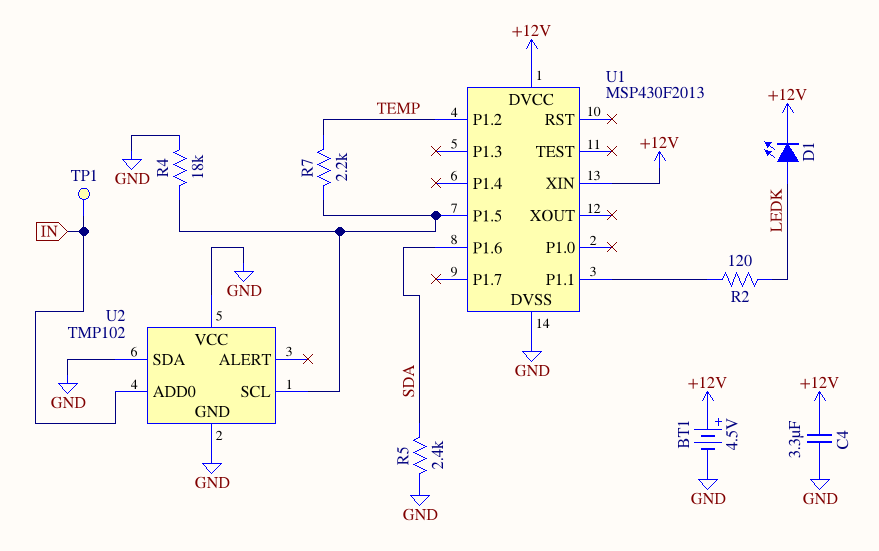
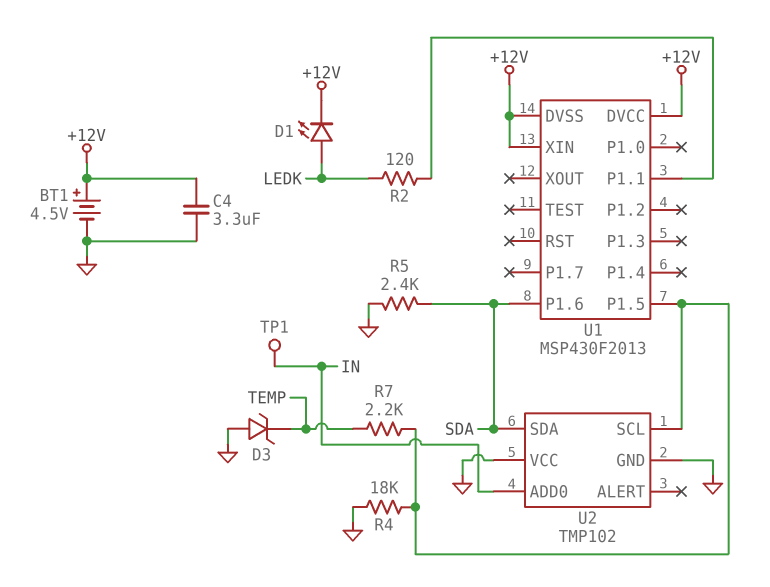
D3: none -> zener (A GND, K TEMP)
U1 pin DVSS: GND -> +12V
U1 pin P1.2: TEMP -> none
U2 pin SDA: GND -> SDA

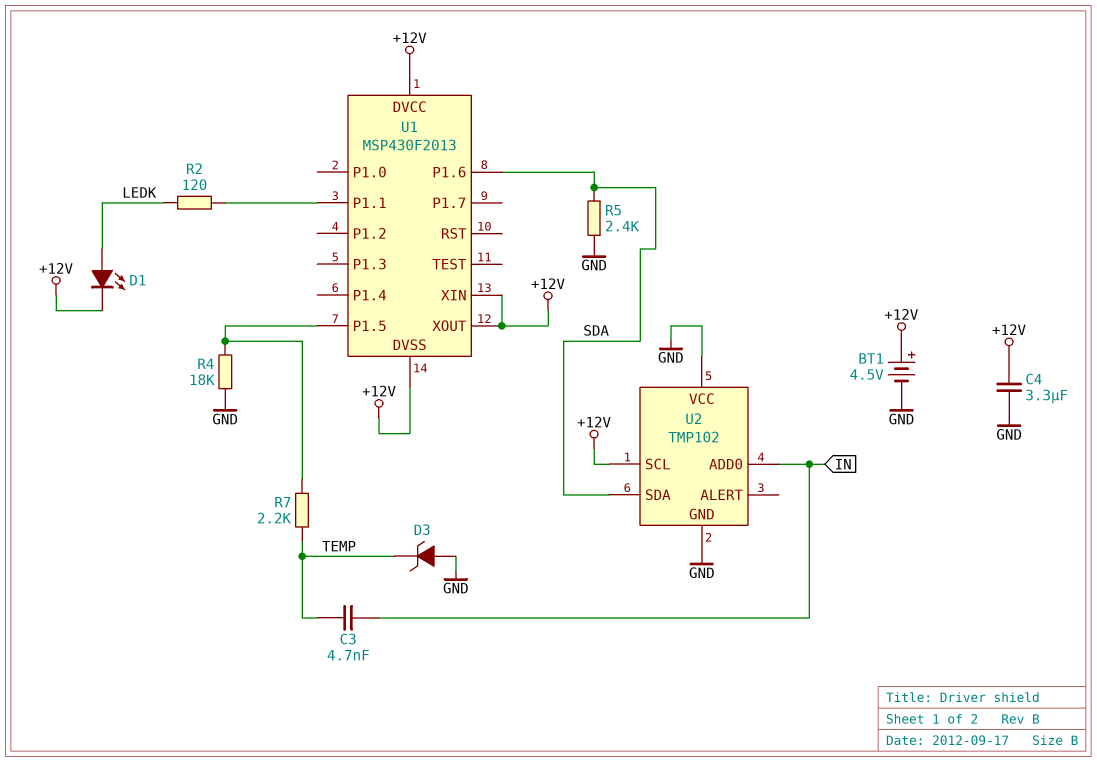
C3: none -> 4.7nF (IN, TEMP)
TP1: test point (IN) -> none
U1 pin XOUT: none -> +12V
U2 pin SCL: U1/P1.5 -> +12V

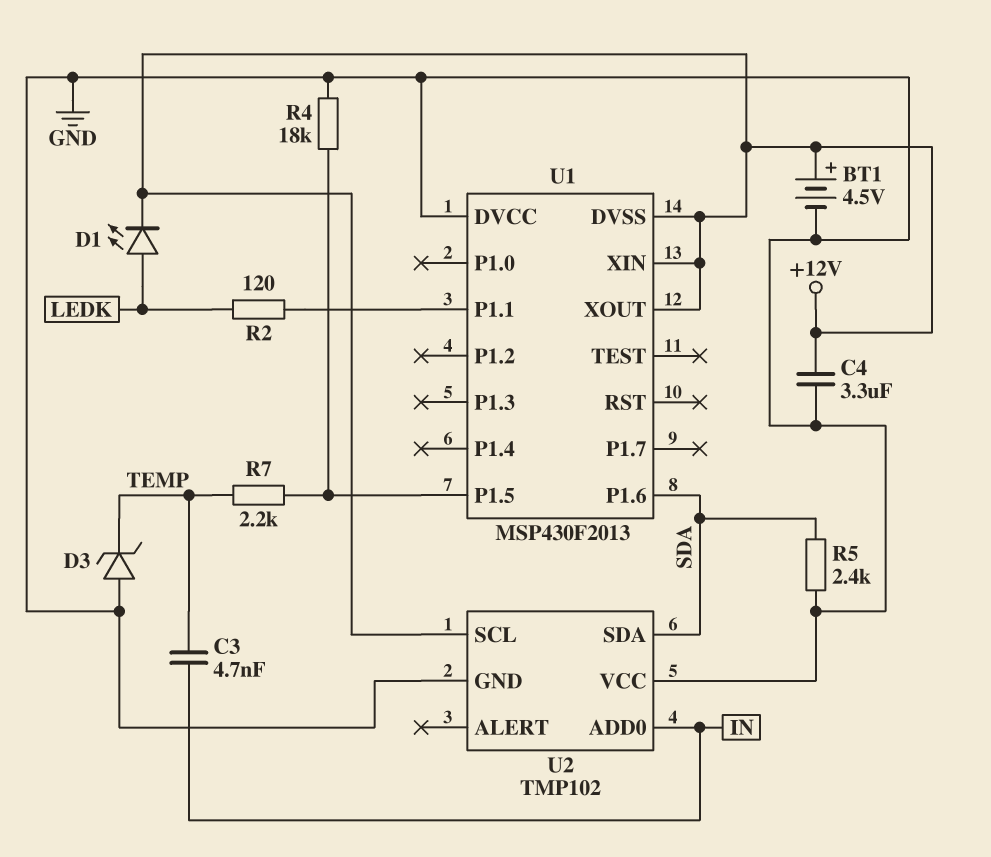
U1 pin DVCC: +12V -> GND

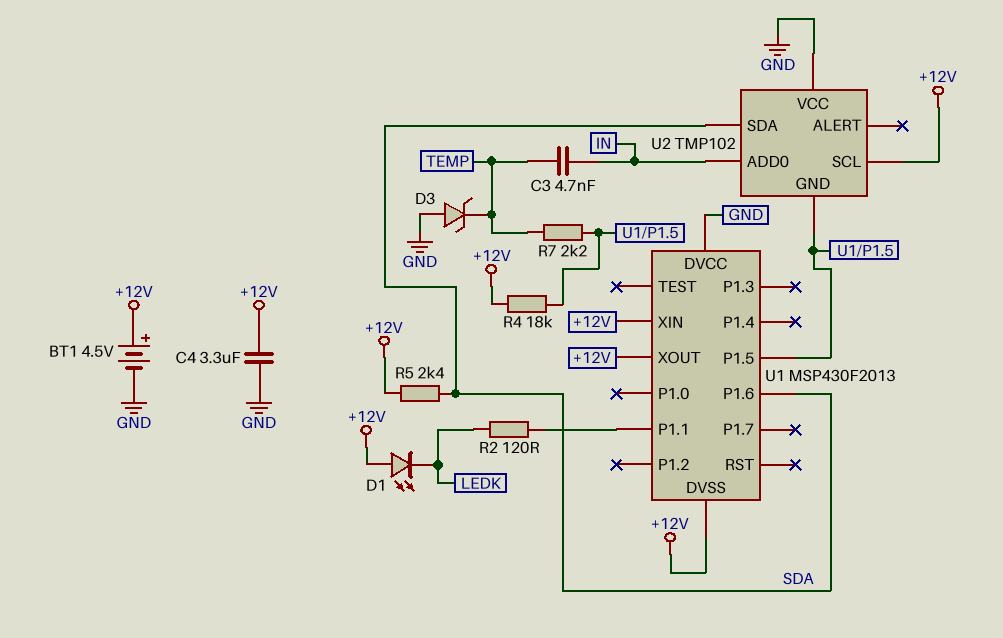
D1: LED (A LEDK, K +12V) -> LED (A +12V, K LEDK)
R4: 18k (GND, U1/P1.5) -> 18k (+12V, U1/P1.5)
R5: 2.4k (GND, SDA) -> 2.4k (+12V, SDA)
U2 pin GND: GND -> U1/P1.5

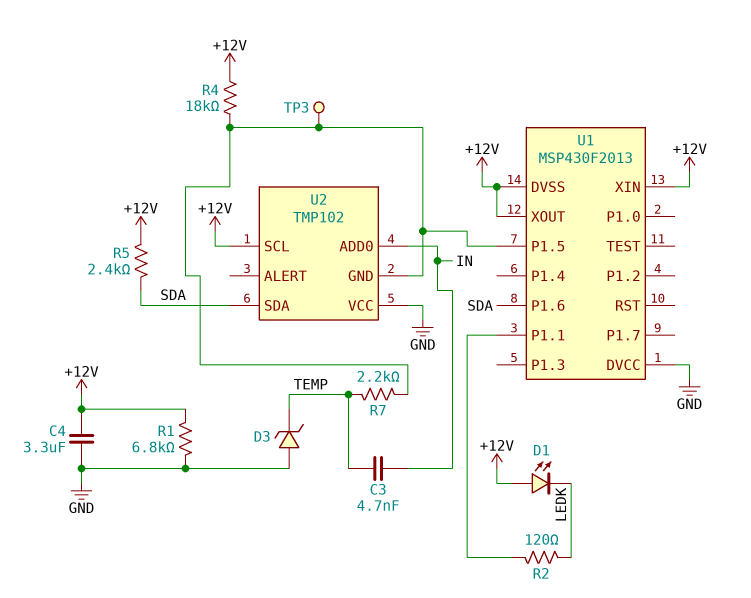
BT1: 4.5V (plus +12V, minus GND) -> none
R1: none -> 6.8k (+12V, GND)
TP3: none -> test point (U1/P1.5)

